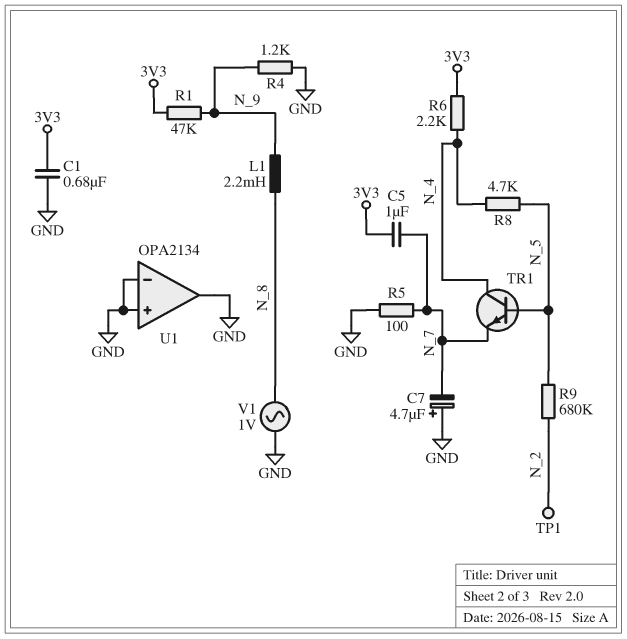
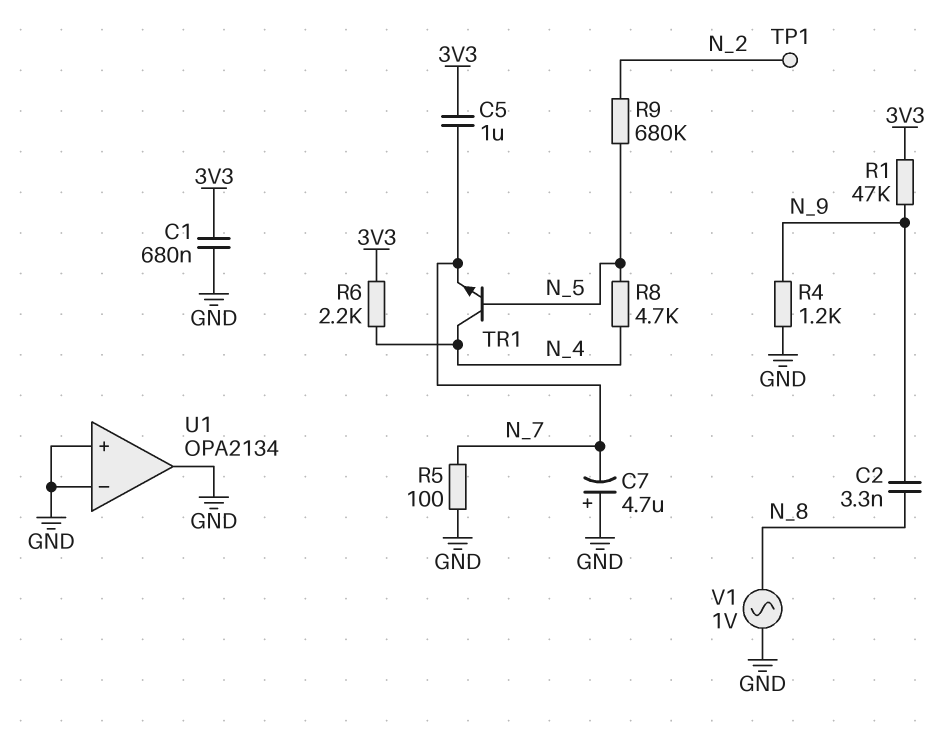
C2: none -> 3.3nF (N_8, N_9)
L1: 2.2mH (N_8, N_9) -> none

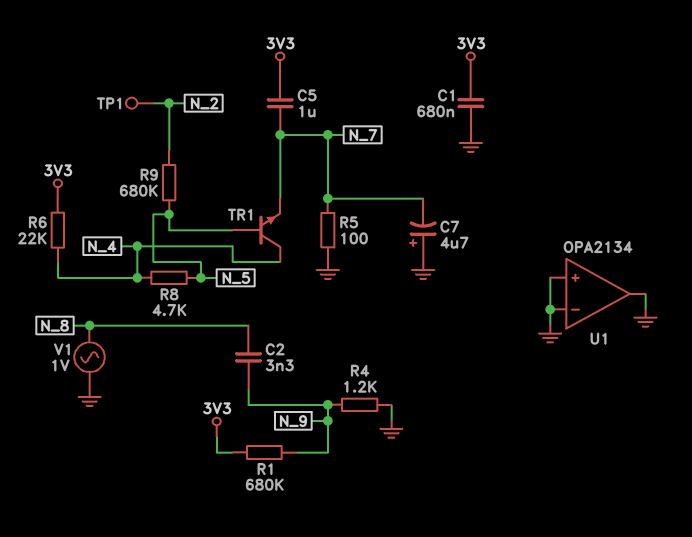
R1: 47k (3V3, N_9) -> 680k (3V3, N_9)
R6: 2.2k (3V3, N_4) -> 22k (3V3, N_4)

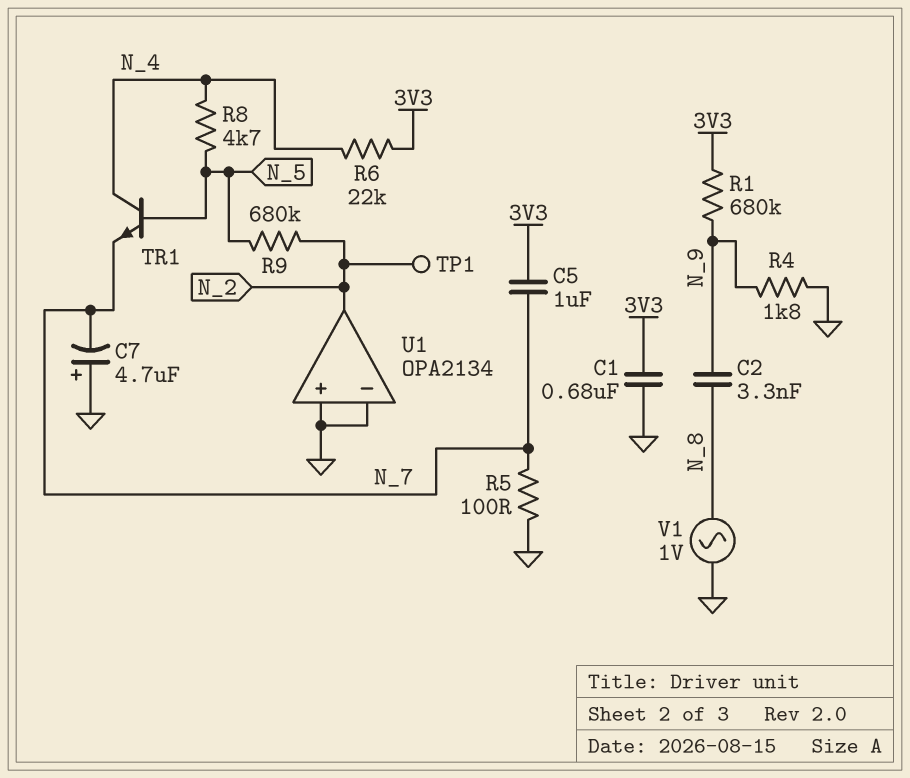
R4: 1.2k (GND, N_9) -> 1.8k (GND, N_9)
U1 pin out: GND -> N_2

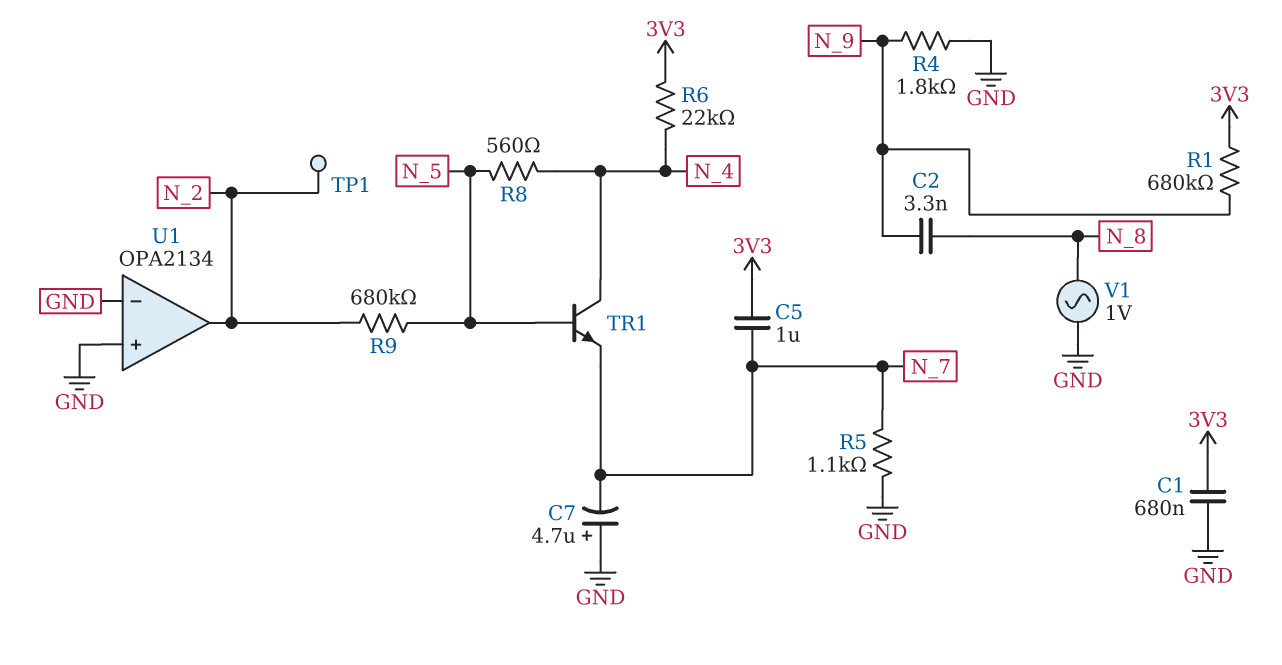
R5: 100 (GND, N_7) -> 1.1k (GND, N_7)
R8: 4.7k (N_4, N_5) -> 560 (N_4, N_5)

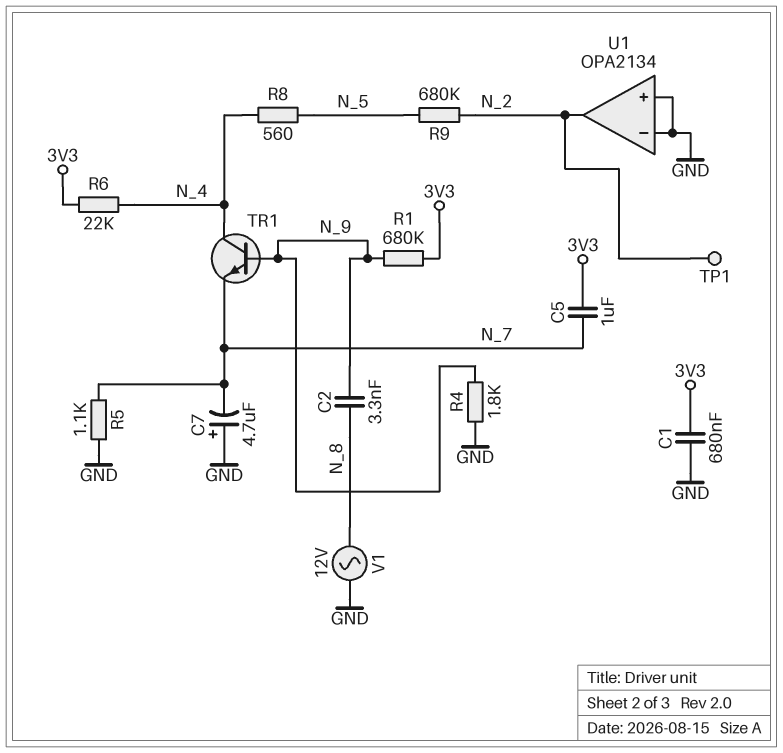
TR1: NPN (B N_5, C N_4, E N_7) -> NPN (B N_9, C N_4, E N_7)
V1: AC 1V (GND, N_8) -> AC 12V (GND, N_8)

